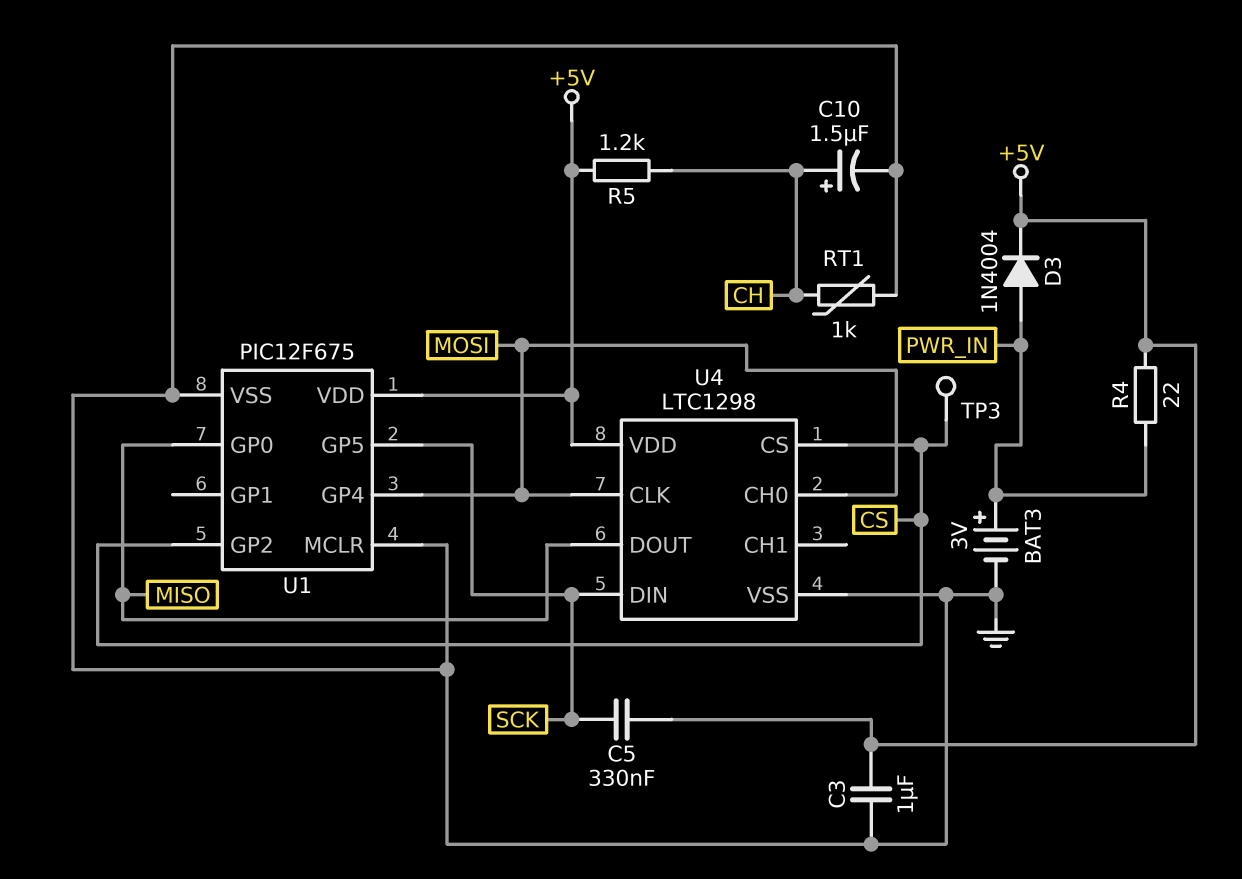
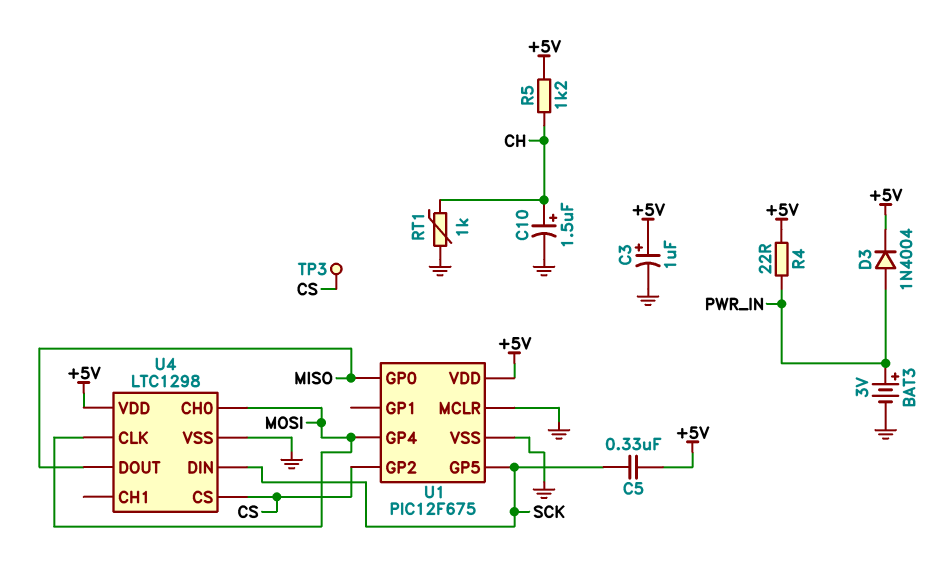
C3: 1uF (+5V, GND) -> 1uF (plus +5V, minus GND)

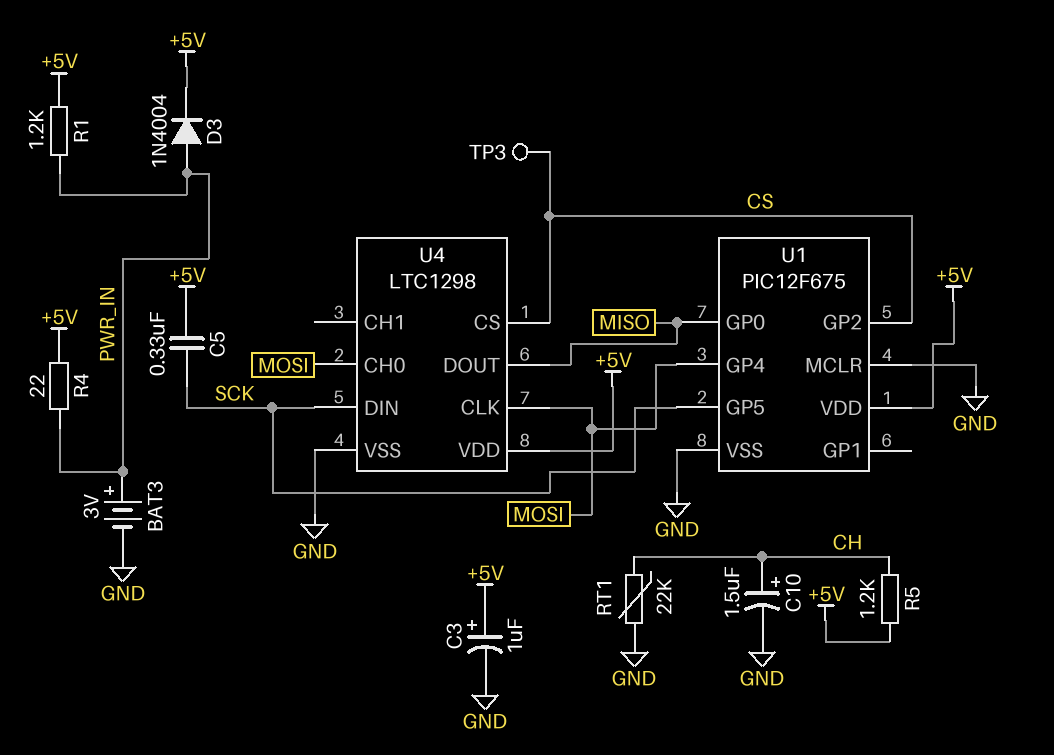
R1: none -> 1.2k (+5V, PWR_IN)
RT1: 1k (CH, GND) -> 22k (CH, GND)

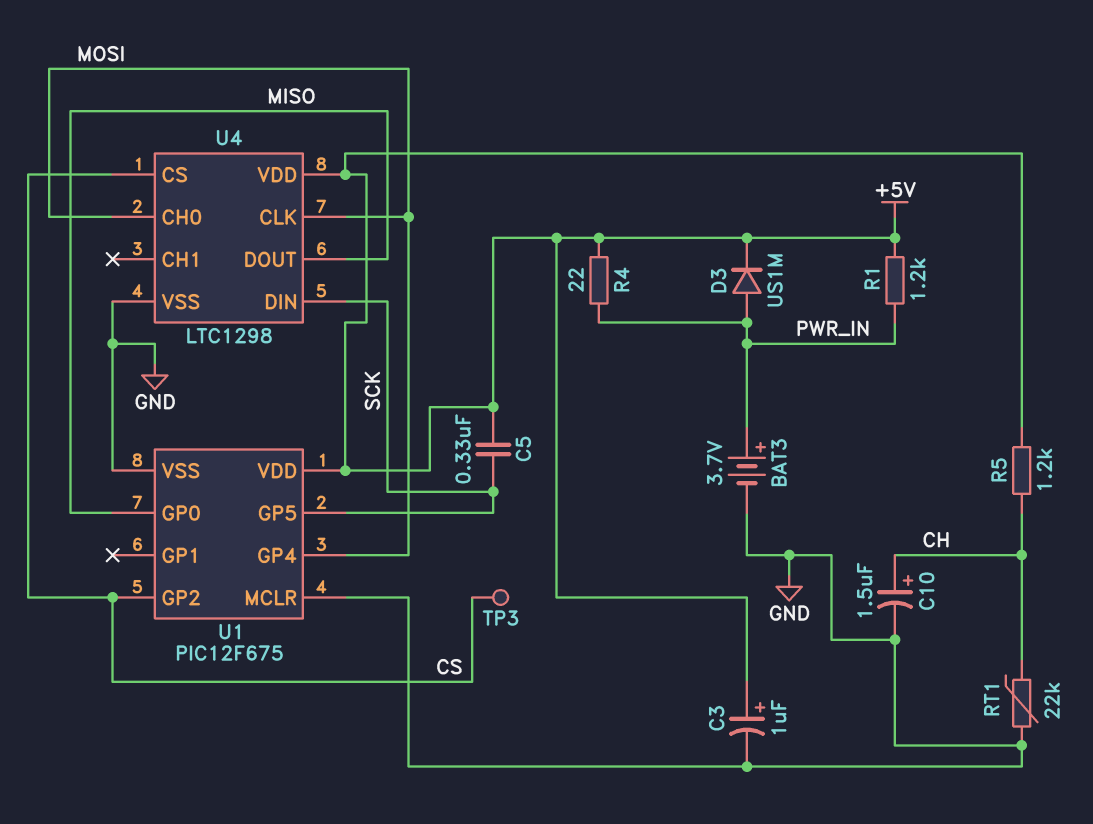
BAT3: 3V (plus PWR_IN, minus GND) -> 3.7V (plus PWR_IN, minus GND)
D3: diode 1N4004 (A PWR_IN, K +5V) -> diode US1M (A PWR_IN, K +5V)

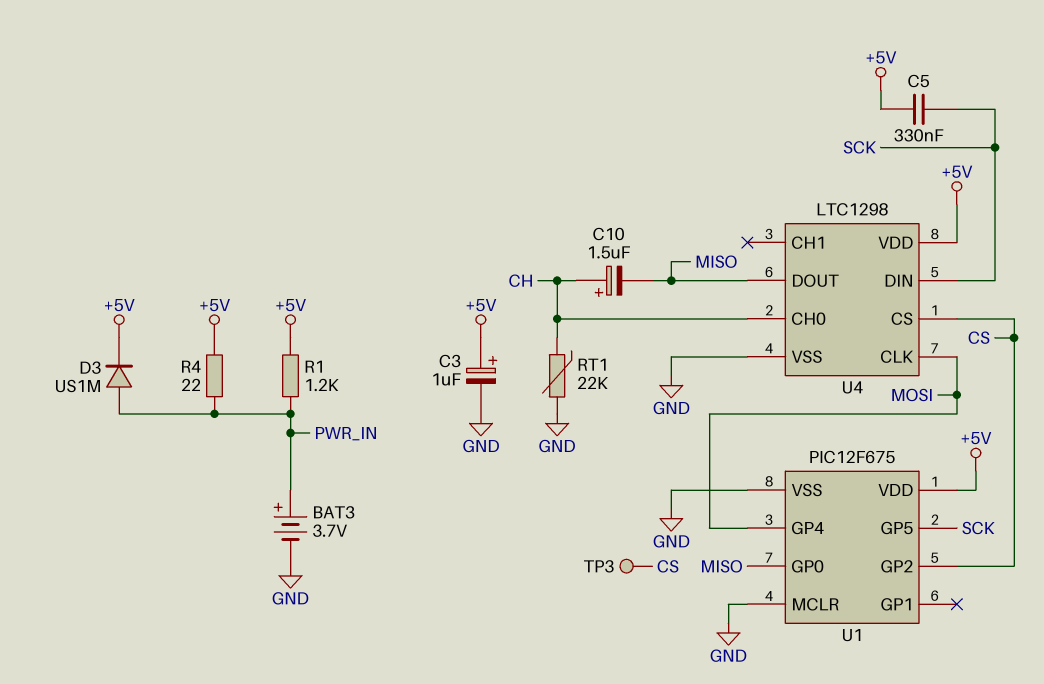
C10: 1.5uF (plus CH, minus GND) -> 1.5uF (plus CH, minus MISO)
R5: 1.2k (+5V, CH) -> none
U4 pin CH0: MOSI -> CH

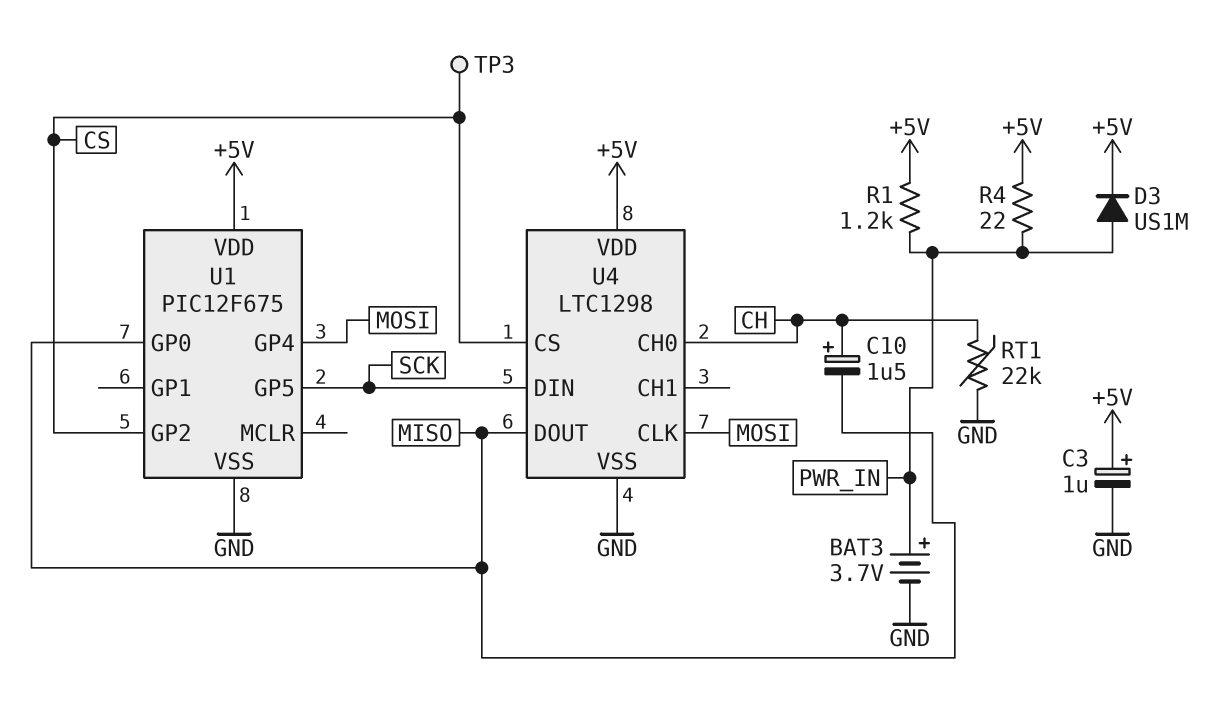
C5: 330nF (+5V, SCK) -> none
U1 pin MCLR: GND -> none

